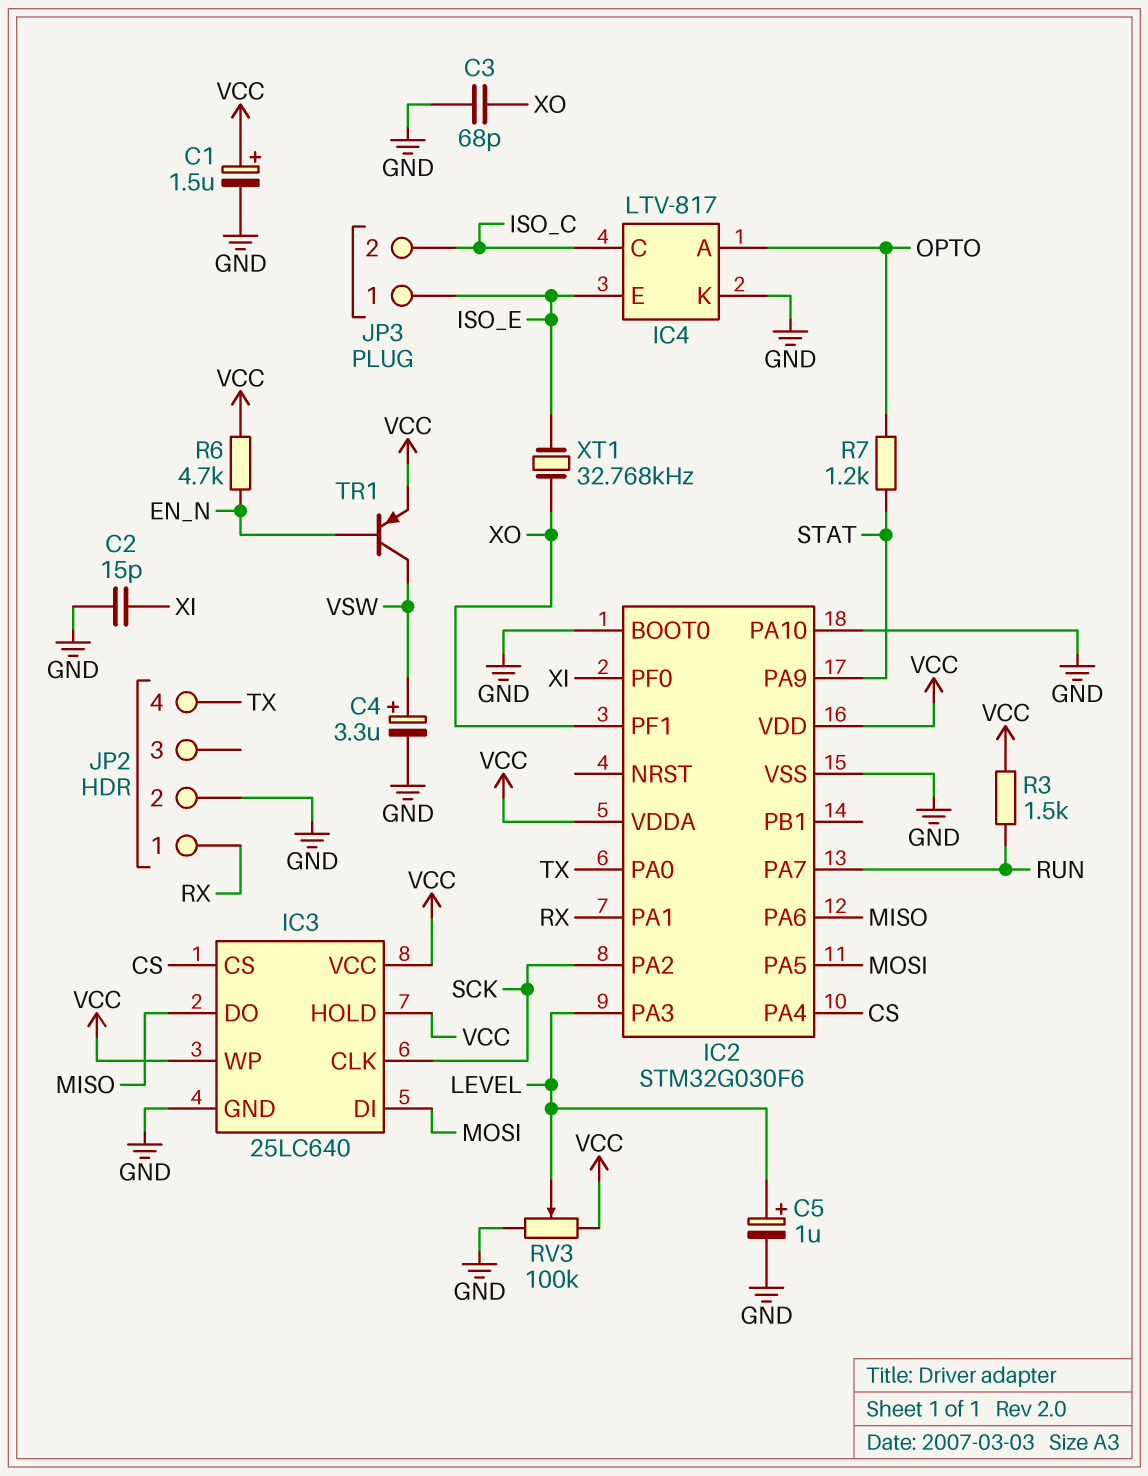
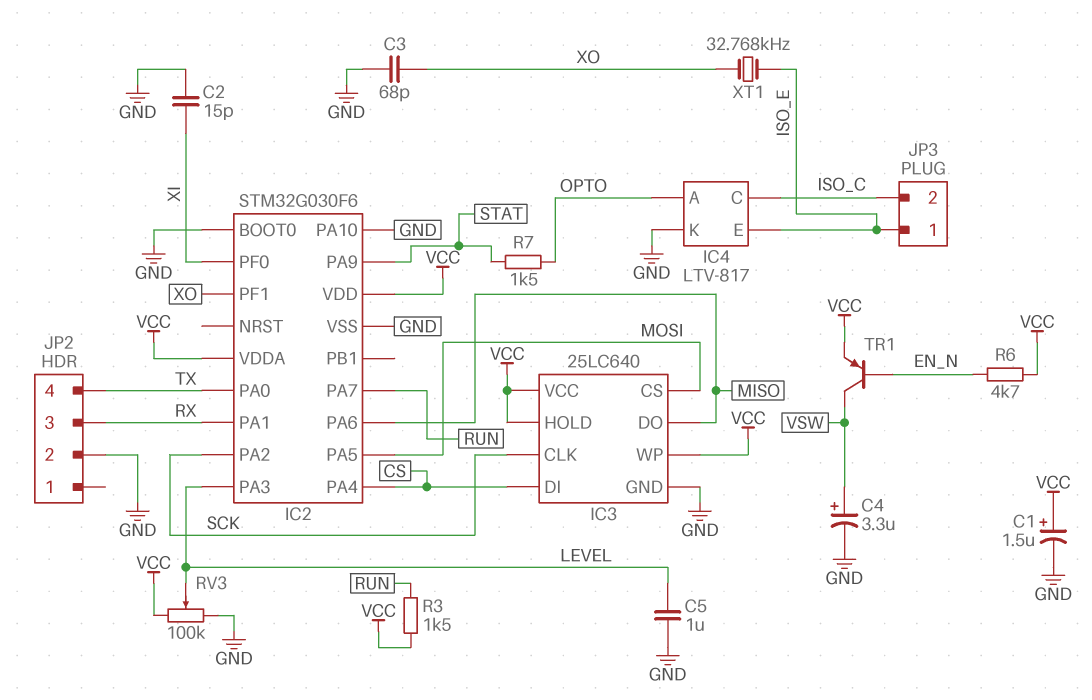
C5: 1uF (plus LEVEL, minus GND) -> 1uF (GND, LEVEL)
IC3 pin CS: CS -> MOSI
IC3 pin DI: MOSI -> CS
JP2 pin 1: RX -> none
JP2 pin 3: none -> RX
R7: 1.2k (OPTO, STAT) -> 1.5k (OPTO, STAT)

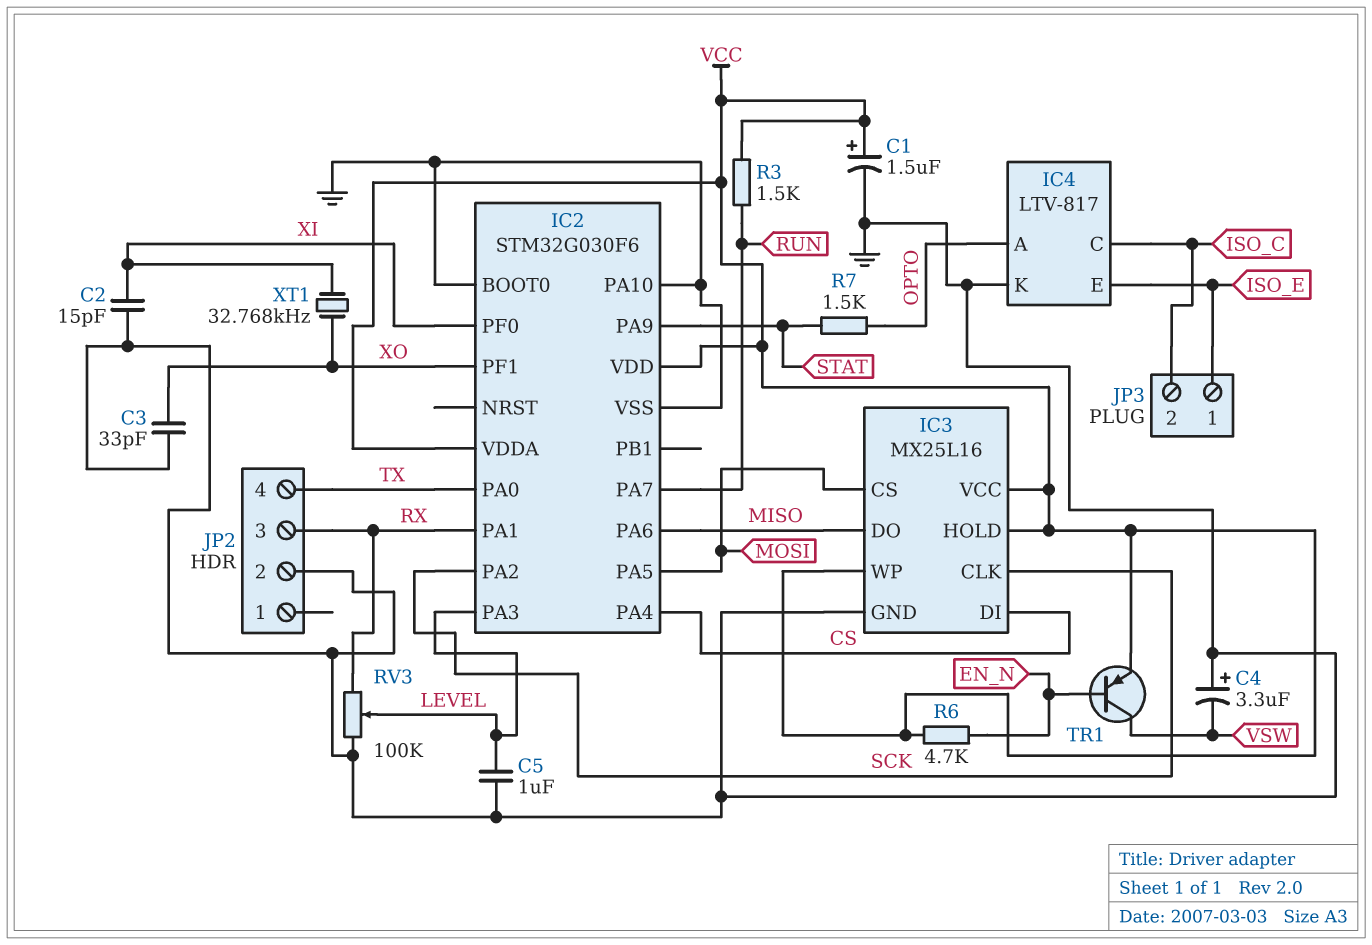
C3: 68pF (GND, XO) -> 33pF (GND, XO)
C4: 3.3uF (plus VSW, minus GND) -> 3.3uF (plus GND, minus VSW)
IC3: 25LC640 -> MX25L16
RV3: 100k (GND, VCC, wiper LEVEL) -> 100k (GND, RX, wiper LEVEL)
XT1: 32.768kHz (ISO_E, XO) -> 32.768kHz (XI, XO)

